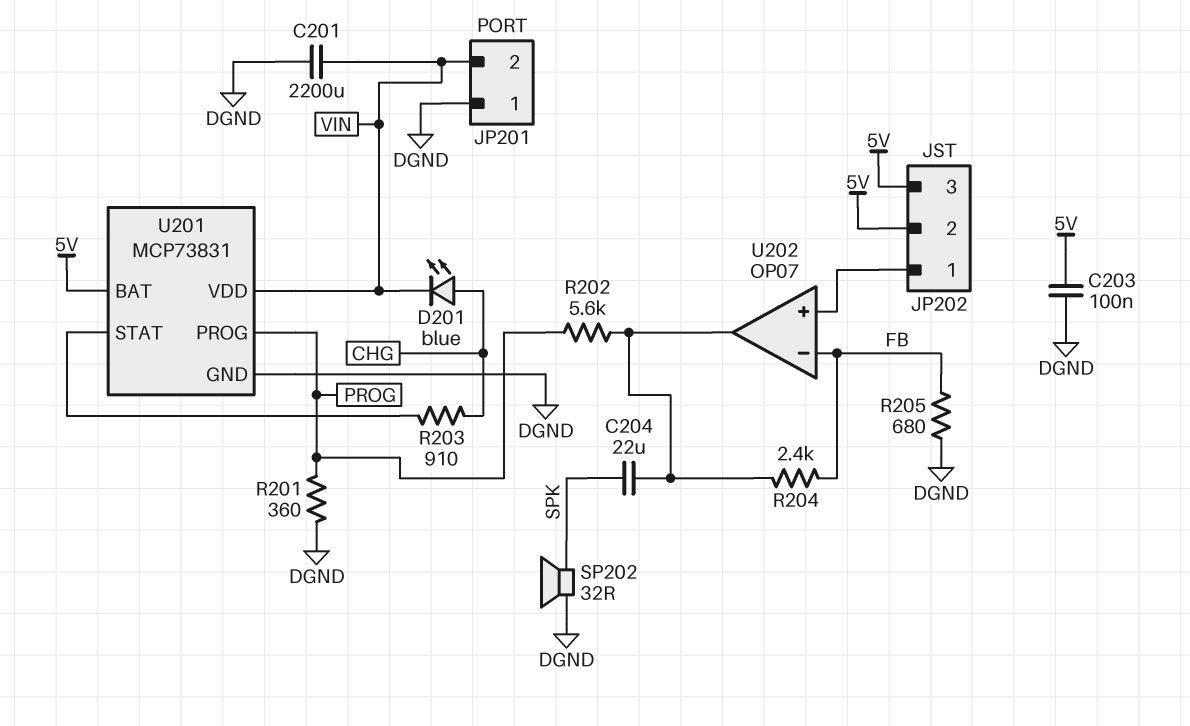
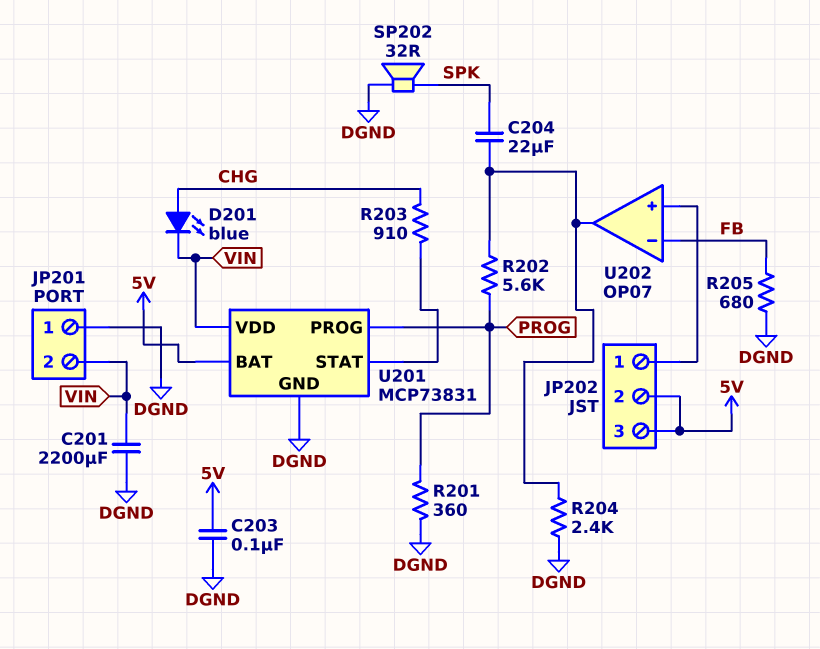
R204: 2.4k (FB, U202/out) -> 2.4k (DGND, U202/out)

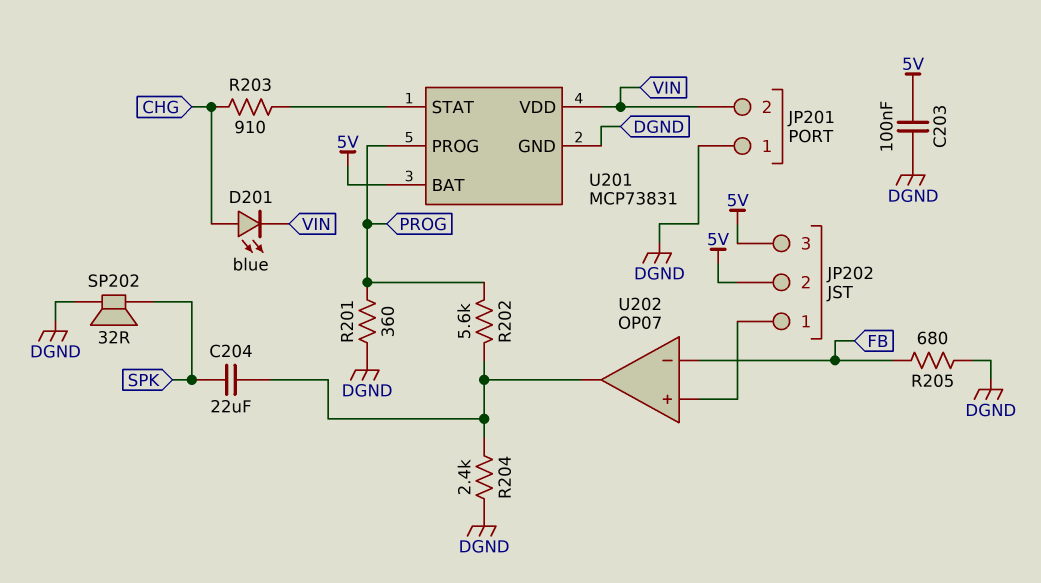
C201: 2200uF (DGND, VIN) -> none

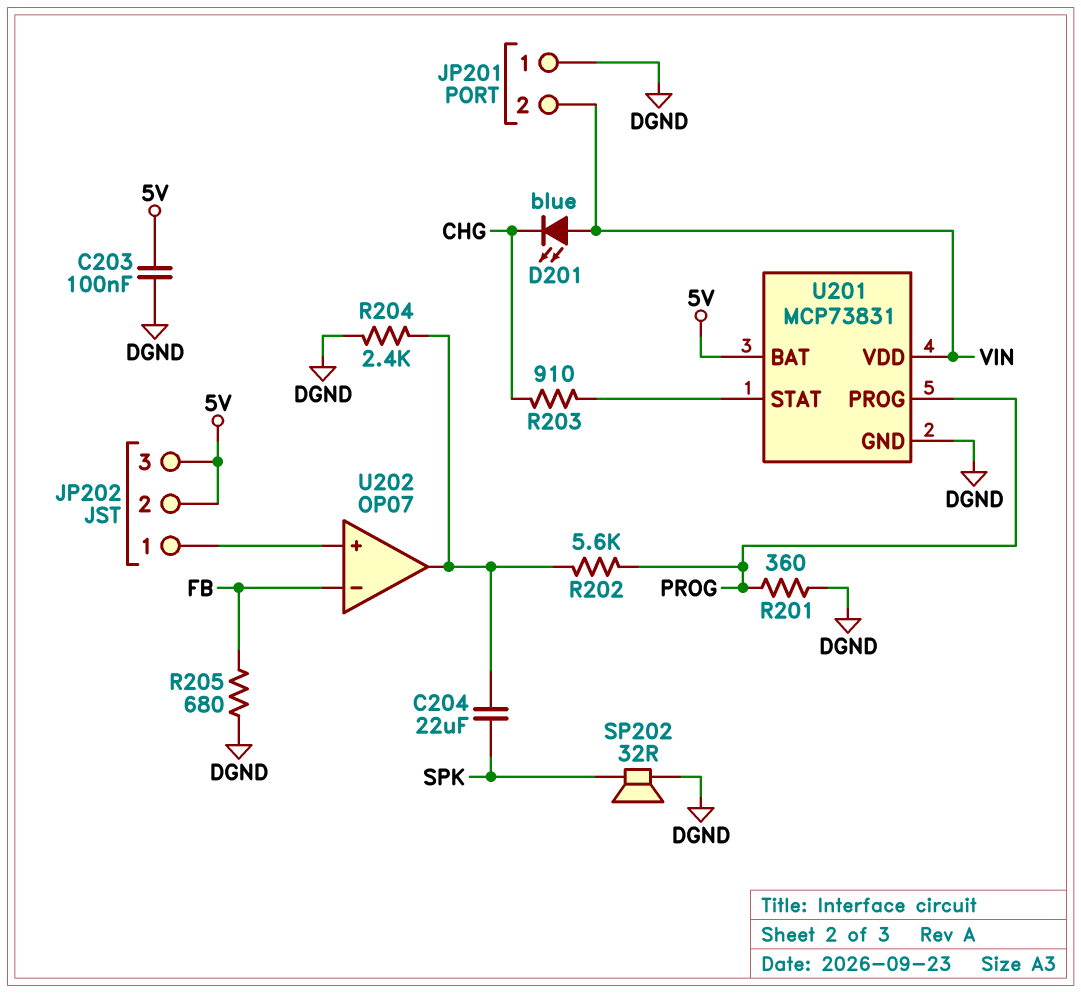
D201: LED blue (A CHG, K VIN) -> LED blue (A VIN, K CHG)

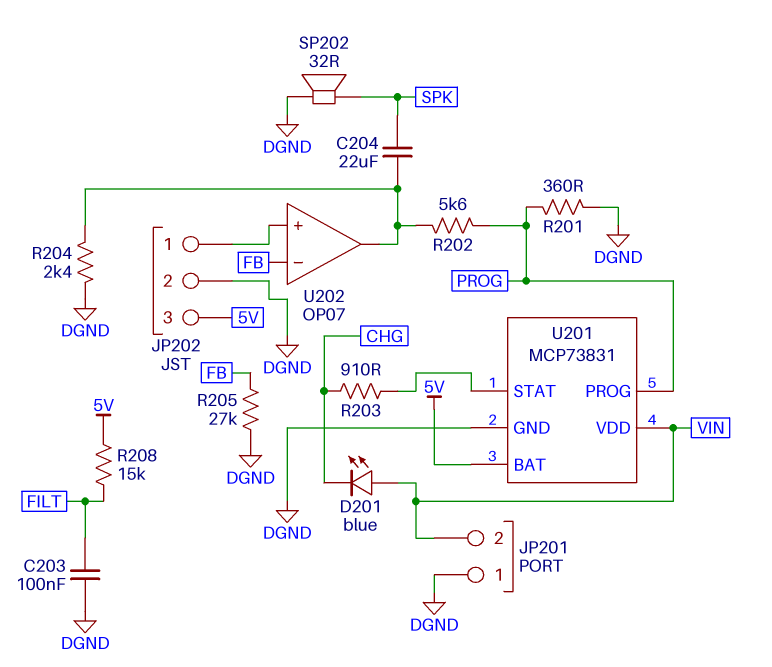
C203: 100nF (5V, DGND) -> 100nF (DGND, FILT)
JP202 pin 2: 5V -> DGND
R205: 680 (DGND, FB) -> 27k (DGND, FB)
R208: none -> 15k (5V, FILT)

